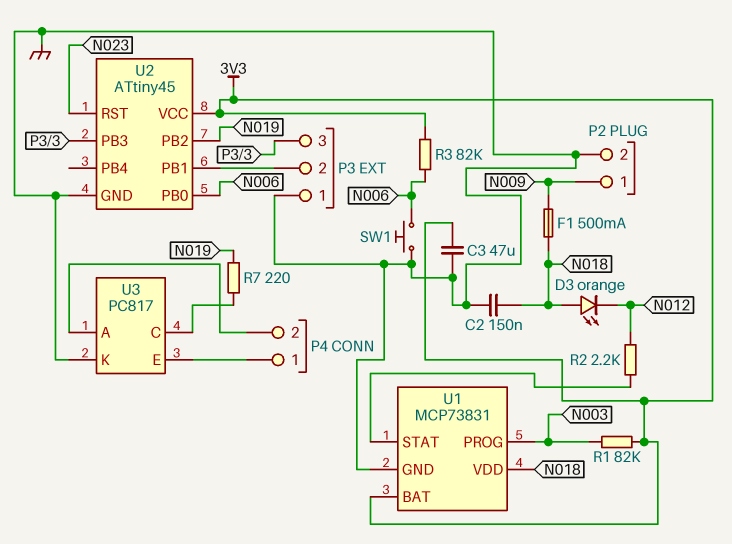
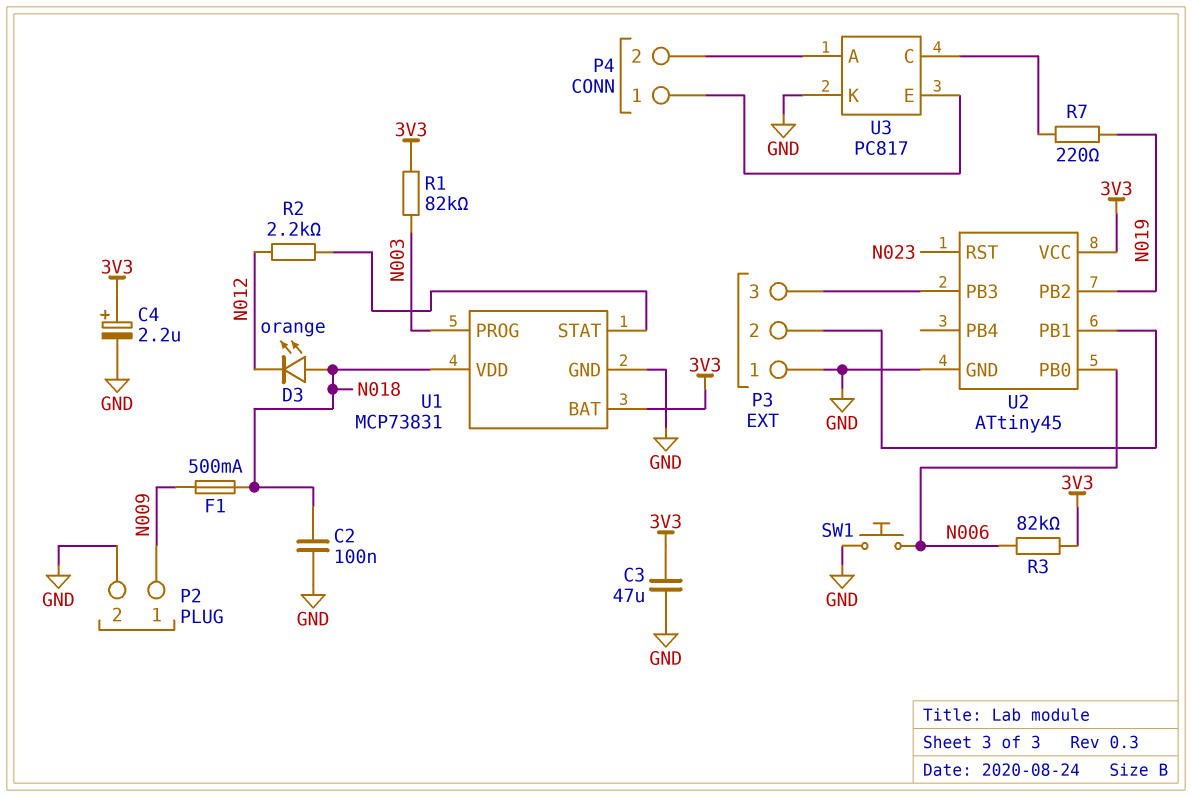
C2: 150nF (GND, N018) -> 100nF (GND, N018)
C4: none -> 2.2uF (plus 3V3, minus GND)

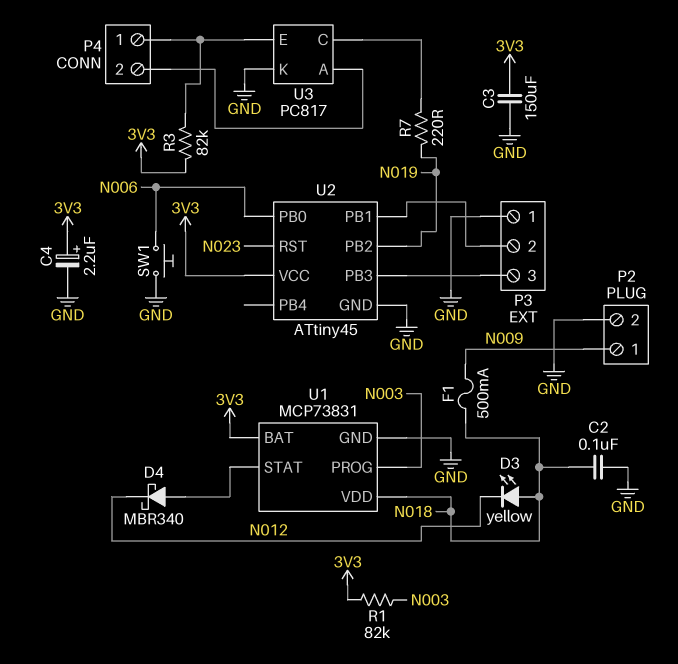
C3: 47uF (3V3, GND) -> 150uF (3V3, GND)
D3: LED orange (A N018, K N012) -> LED yellow (A N018, K N012)
D4: none -> schottky MBR340 (A U1/STAT, K N012)
R2: 2.2k (N012, U1/STAT) -> none
R3: 82k (3V3, N006) -> 82k (3V3, P4/1)

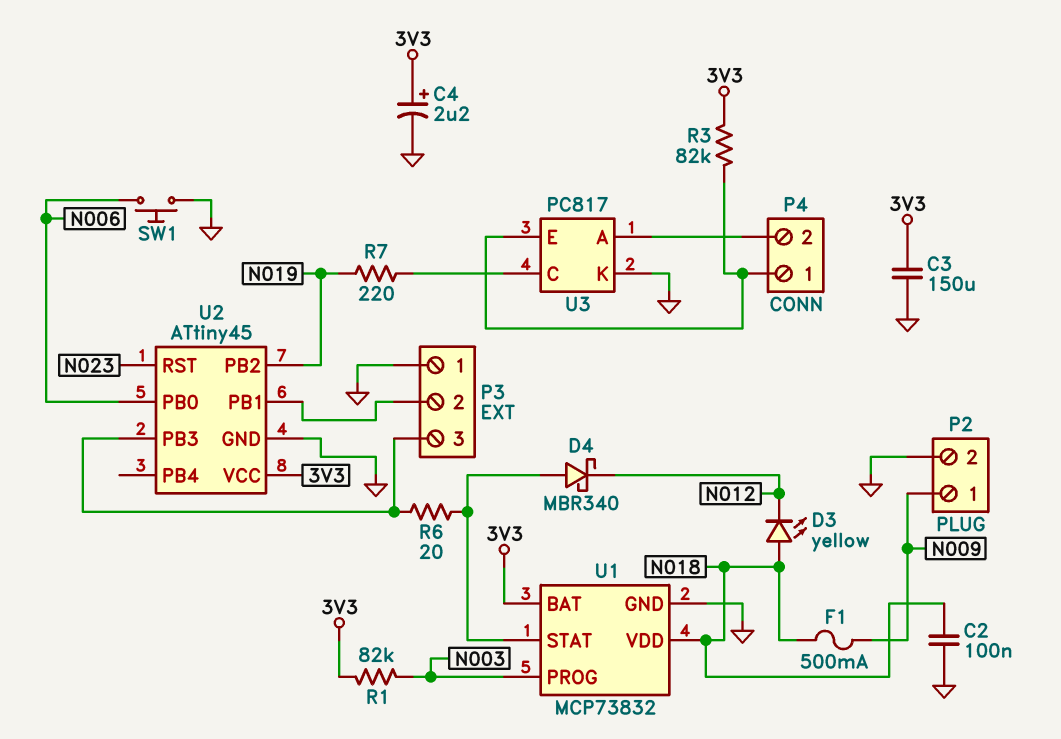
R6: none -> 20 (P3/3, U1/STAT)
U1: MCP73831 -> MCP73832

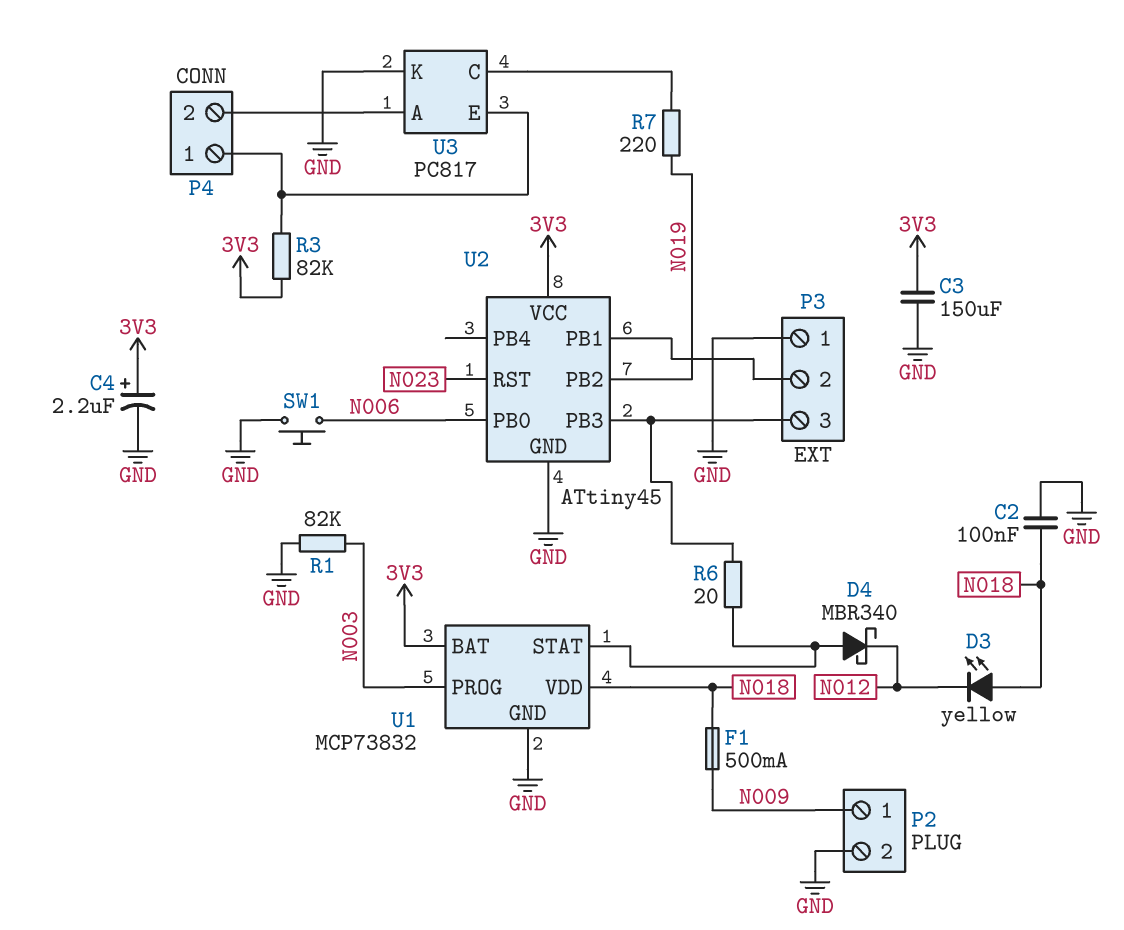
R1: 82k (3V3, N003) -> 82k (GND, N003)

